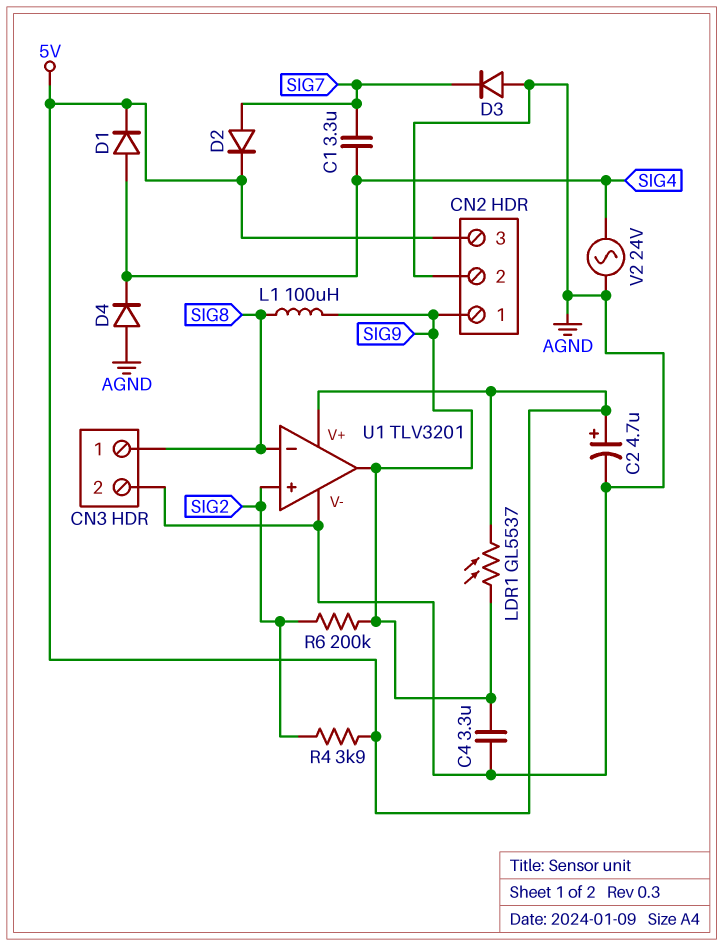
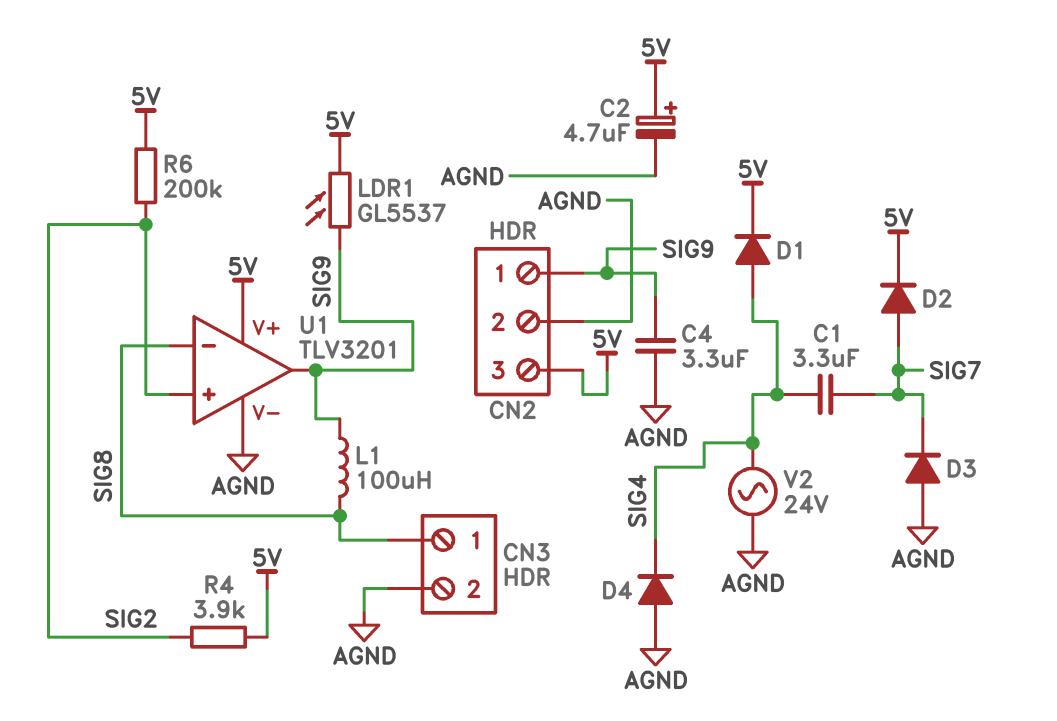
R6: 200k (SIG2, SIG9) -> 200k (5V, SIG2)

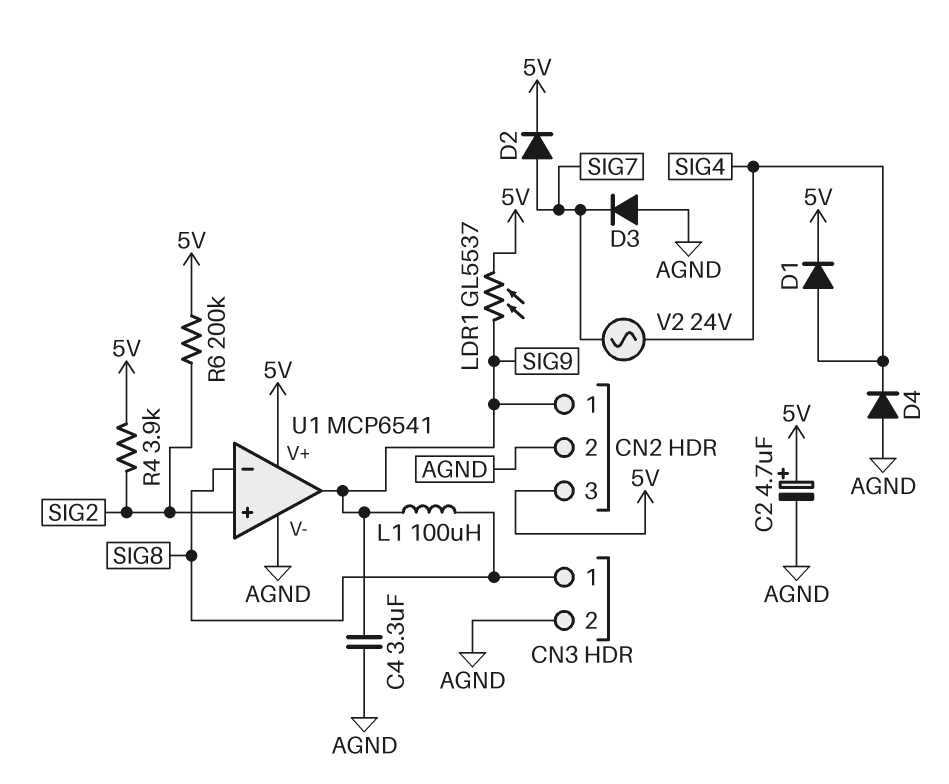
C1: 3.3uF (SIG4, SIG7) -> none
U1: TLV3201 -> MCP6541
V2: AC 24V (AGND, SIG4) -> AC 24V (SIG4, SIG7)

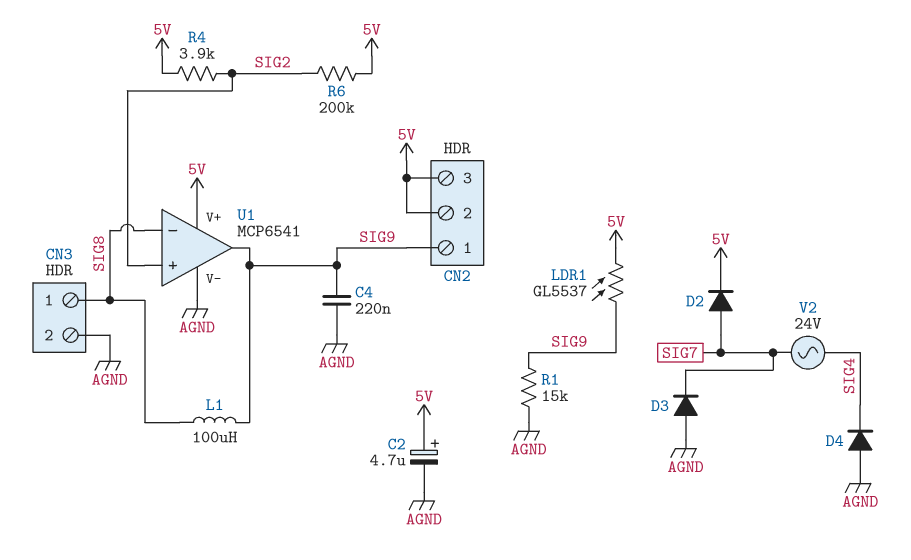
C4: 3.3uF (AGND, SIG9) -> 220nF (AGND, SIG9)
CN2 pin 2: AGND -> 5V
D1: diode (A SIG4, K 5V) -> none
R1: none -> 15k (AGND, SIG9)

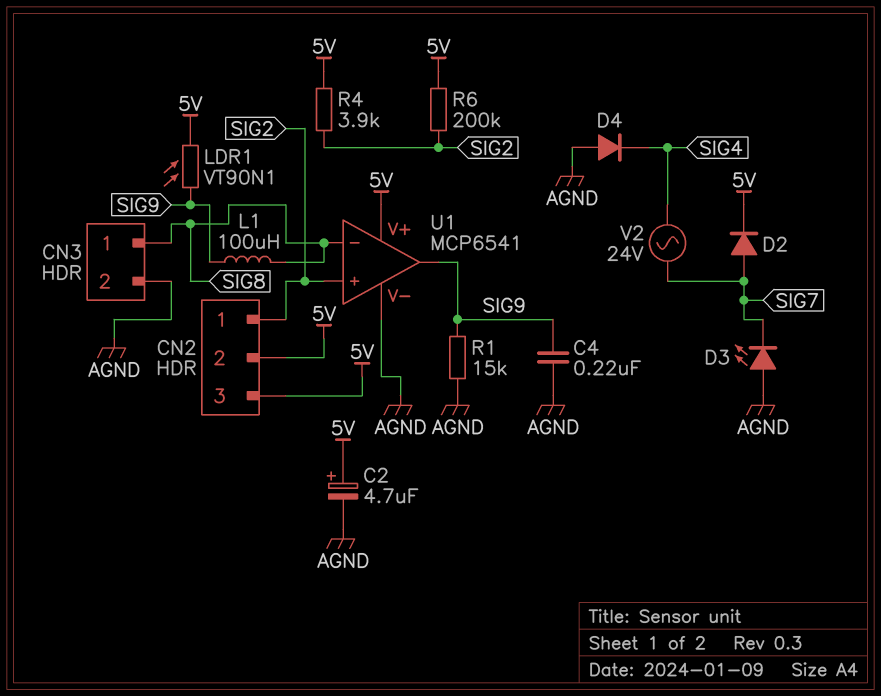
CN2 pin 1: SIG9 -> SIG2
D3: diode (A AGND, K SIG7) -> LED (A AGND, K SIG7)
LDR1: GL5537 (5V, SIG9) -> VT90N1 (5V, SIG9)

